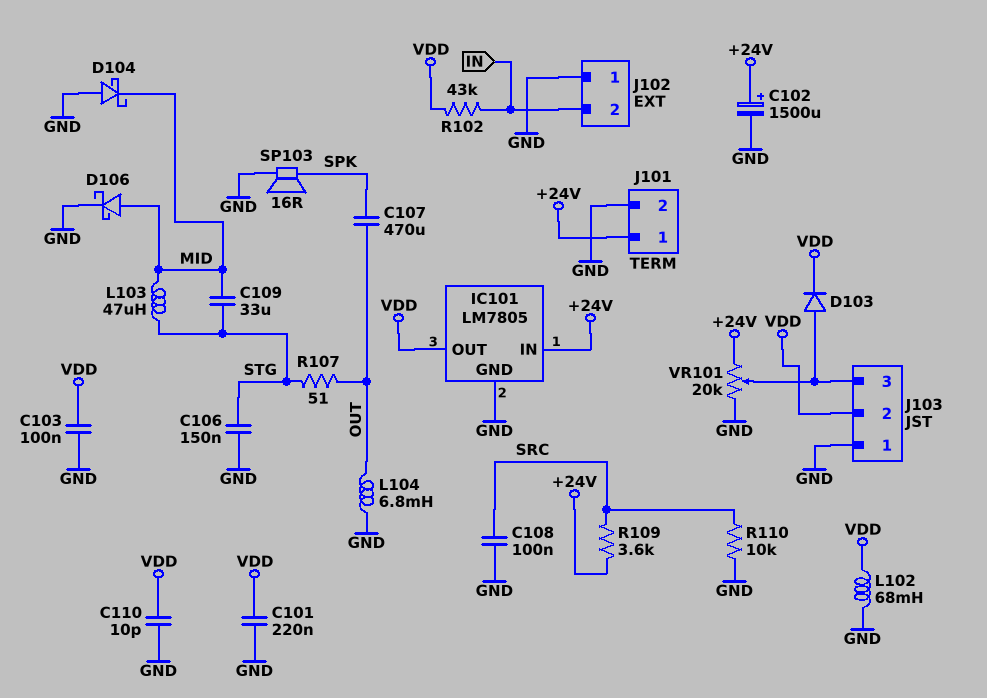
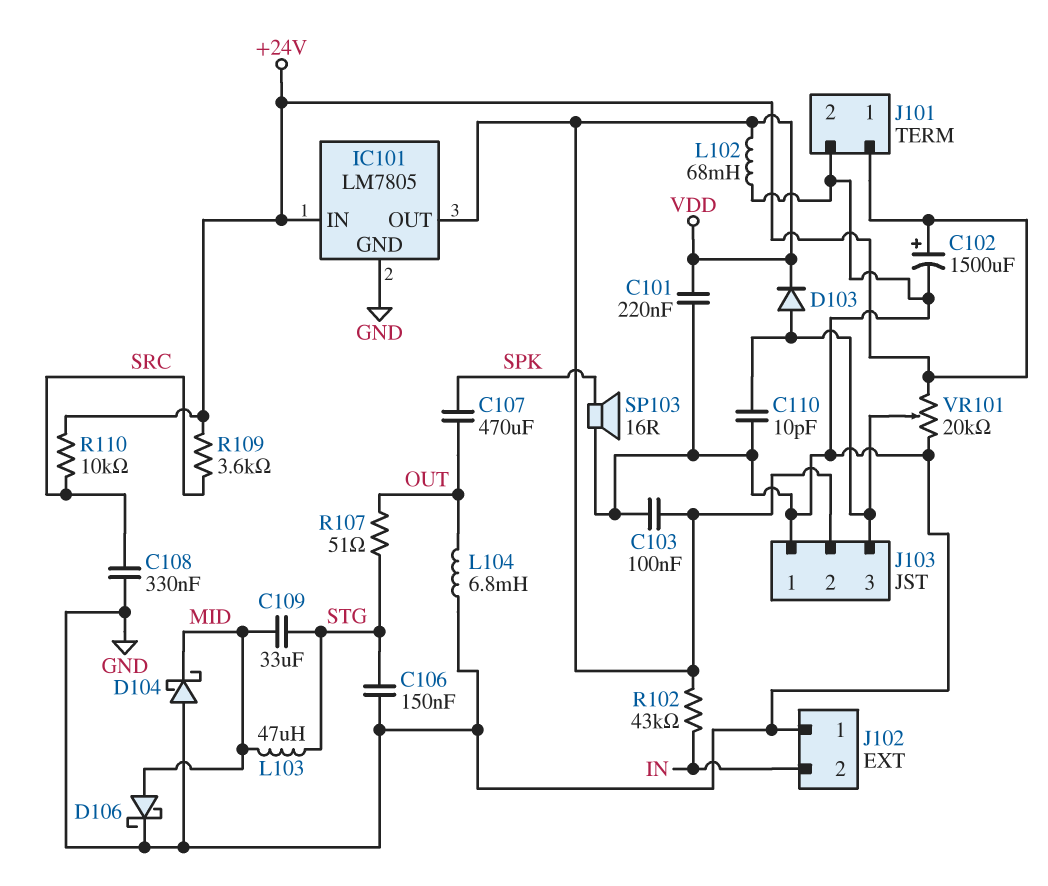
C108: 100nF (GND, SRC) -> 330nF (GND, SRC)
C110: 10pF (GND, VDD) -> 10pF (GND, J103/3)
R110: 10k (GND, SRC) -> 10k (+24V, SRC)

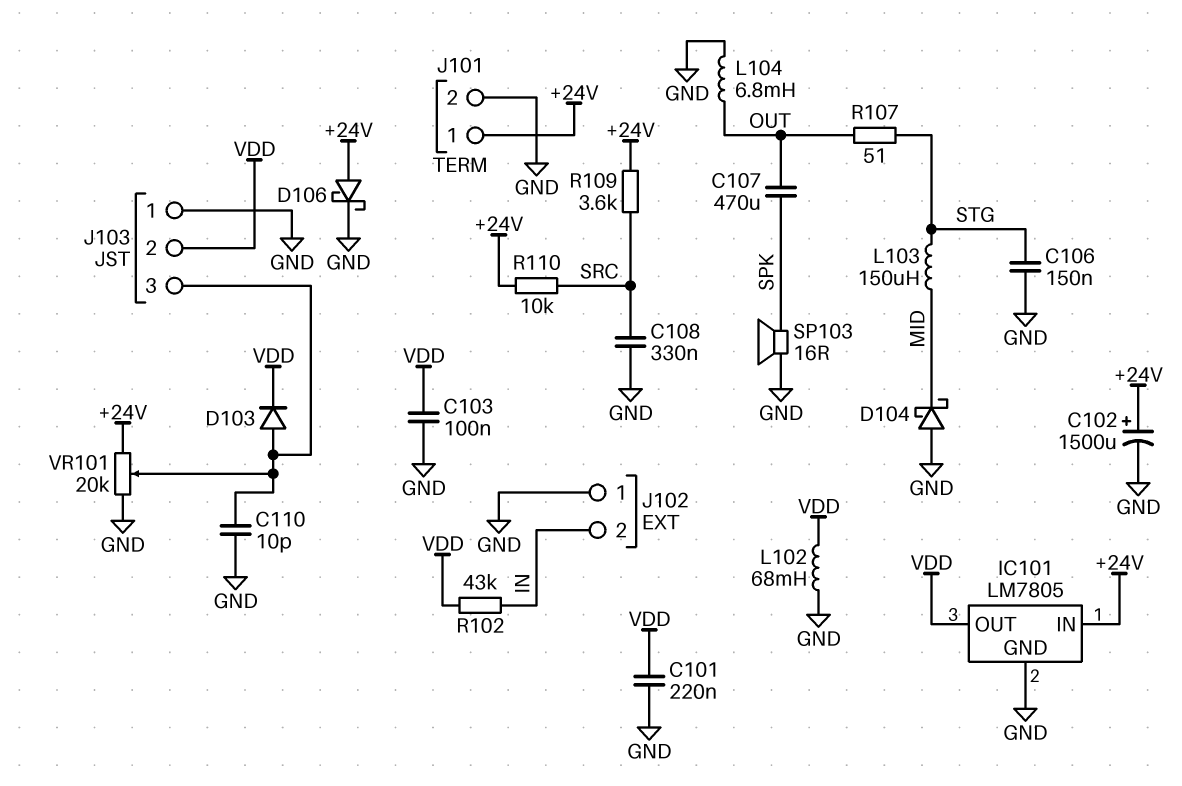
C109: 33uF (MID, STG) -> none
D106: schottky (A MID, K GND) -> schottky (A +24V, K GND)
L103: 47uH (MID, STG) -> 150uH (MID, STG)

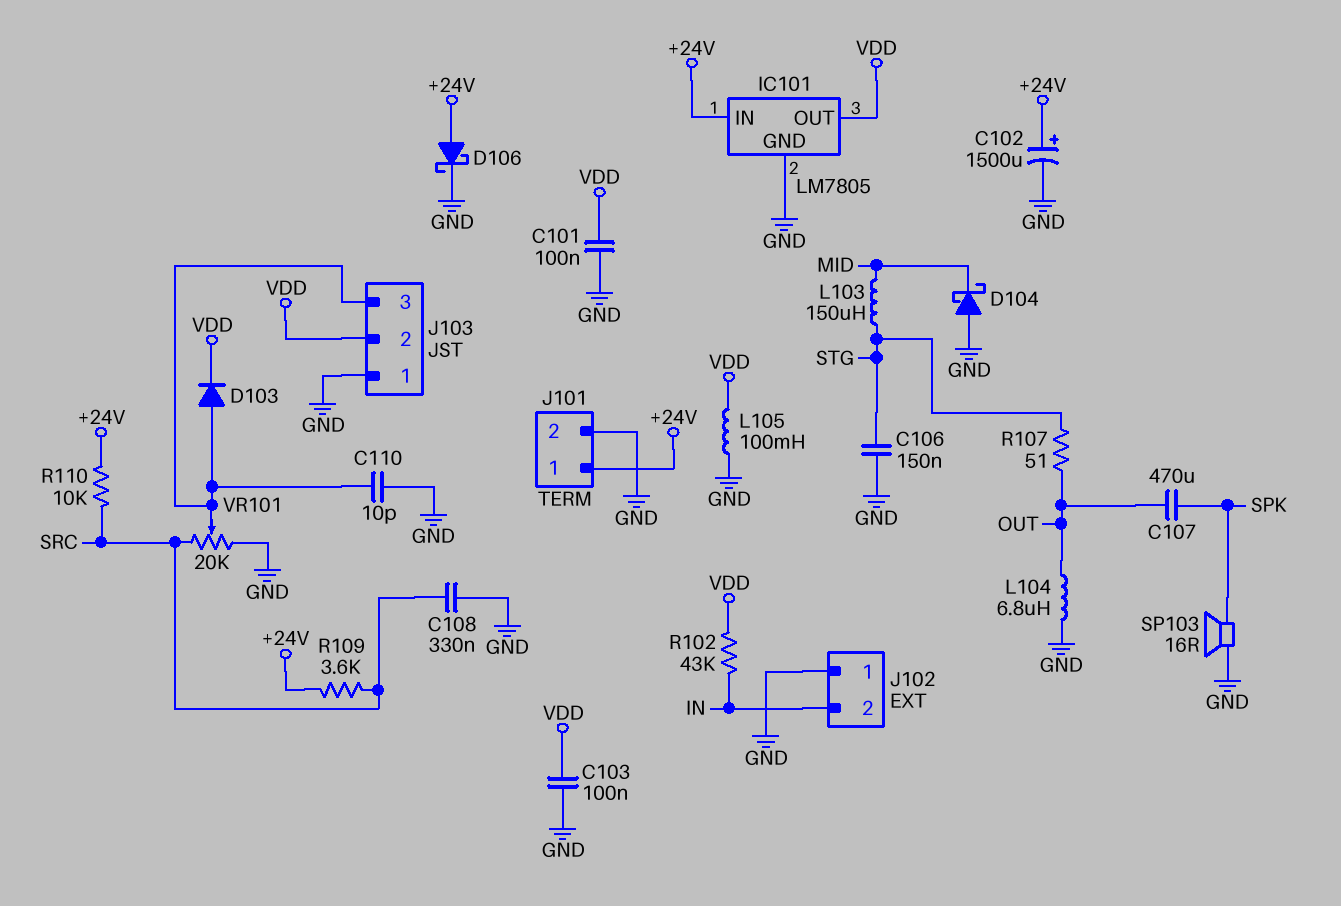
C101: 220nF (GND, VDD) -> 100nF (GND, VDD)
L102: 68mH (GND, VDD) -> none
L104: 6.8mH (GND, OUT) -> 6.8uH (GND, OUT)
L105: none -> 100mH (GND, VDD)
VR101: 20k (+24V, GND, wiper J103/3) -> 20k (GND, SRC, wiper J103/3)

